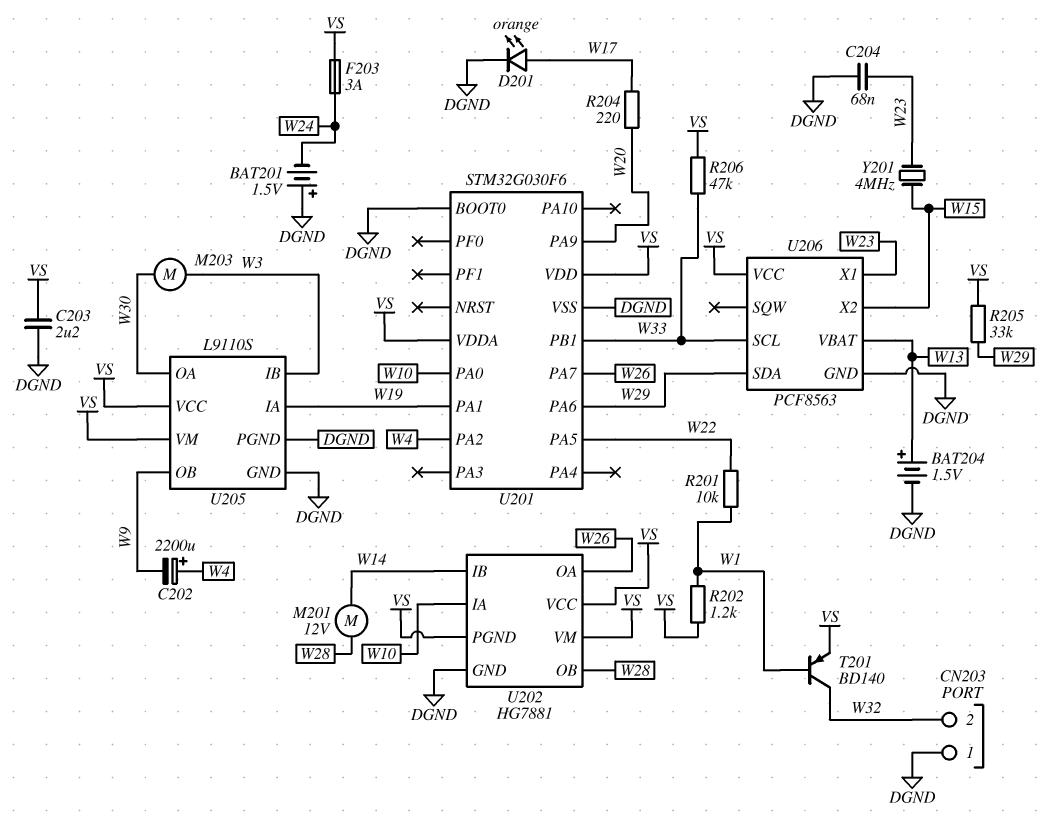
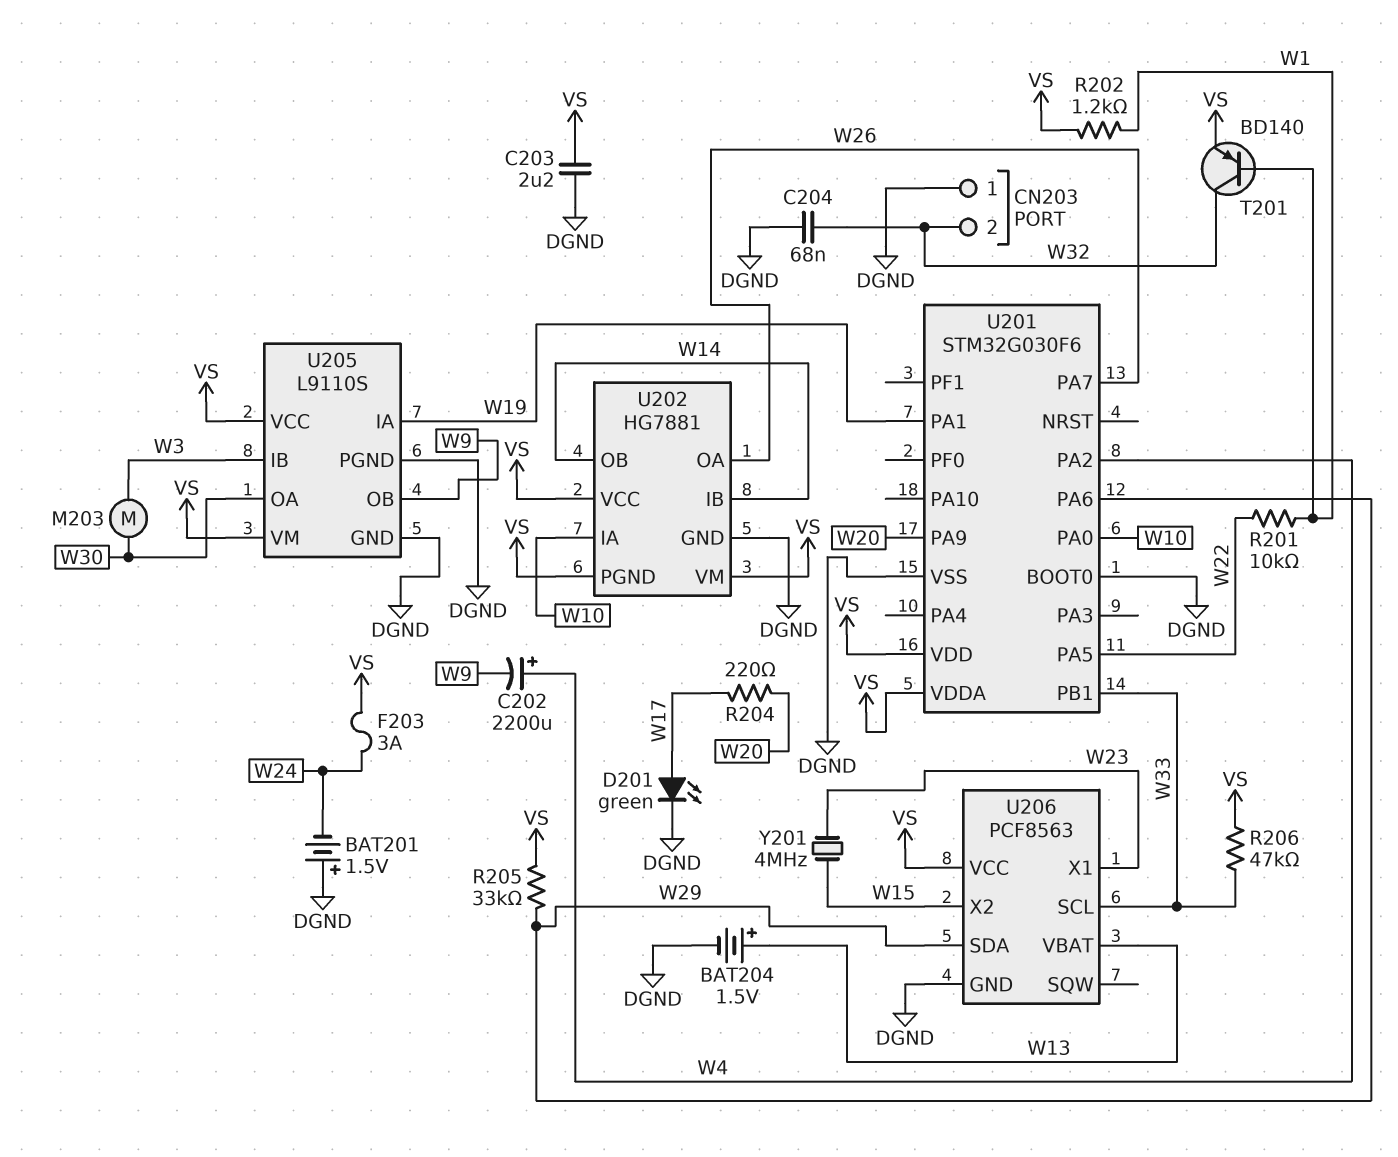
C204: 68nF (DGND, W23) -> 68nF (DGND, W32)
D201: LED orange (A W17, K DGND) -> LED green (A W17, K DGND)
M201: motor 12V (W14, W28) -> none
U202 pin OB: W28 -> W14

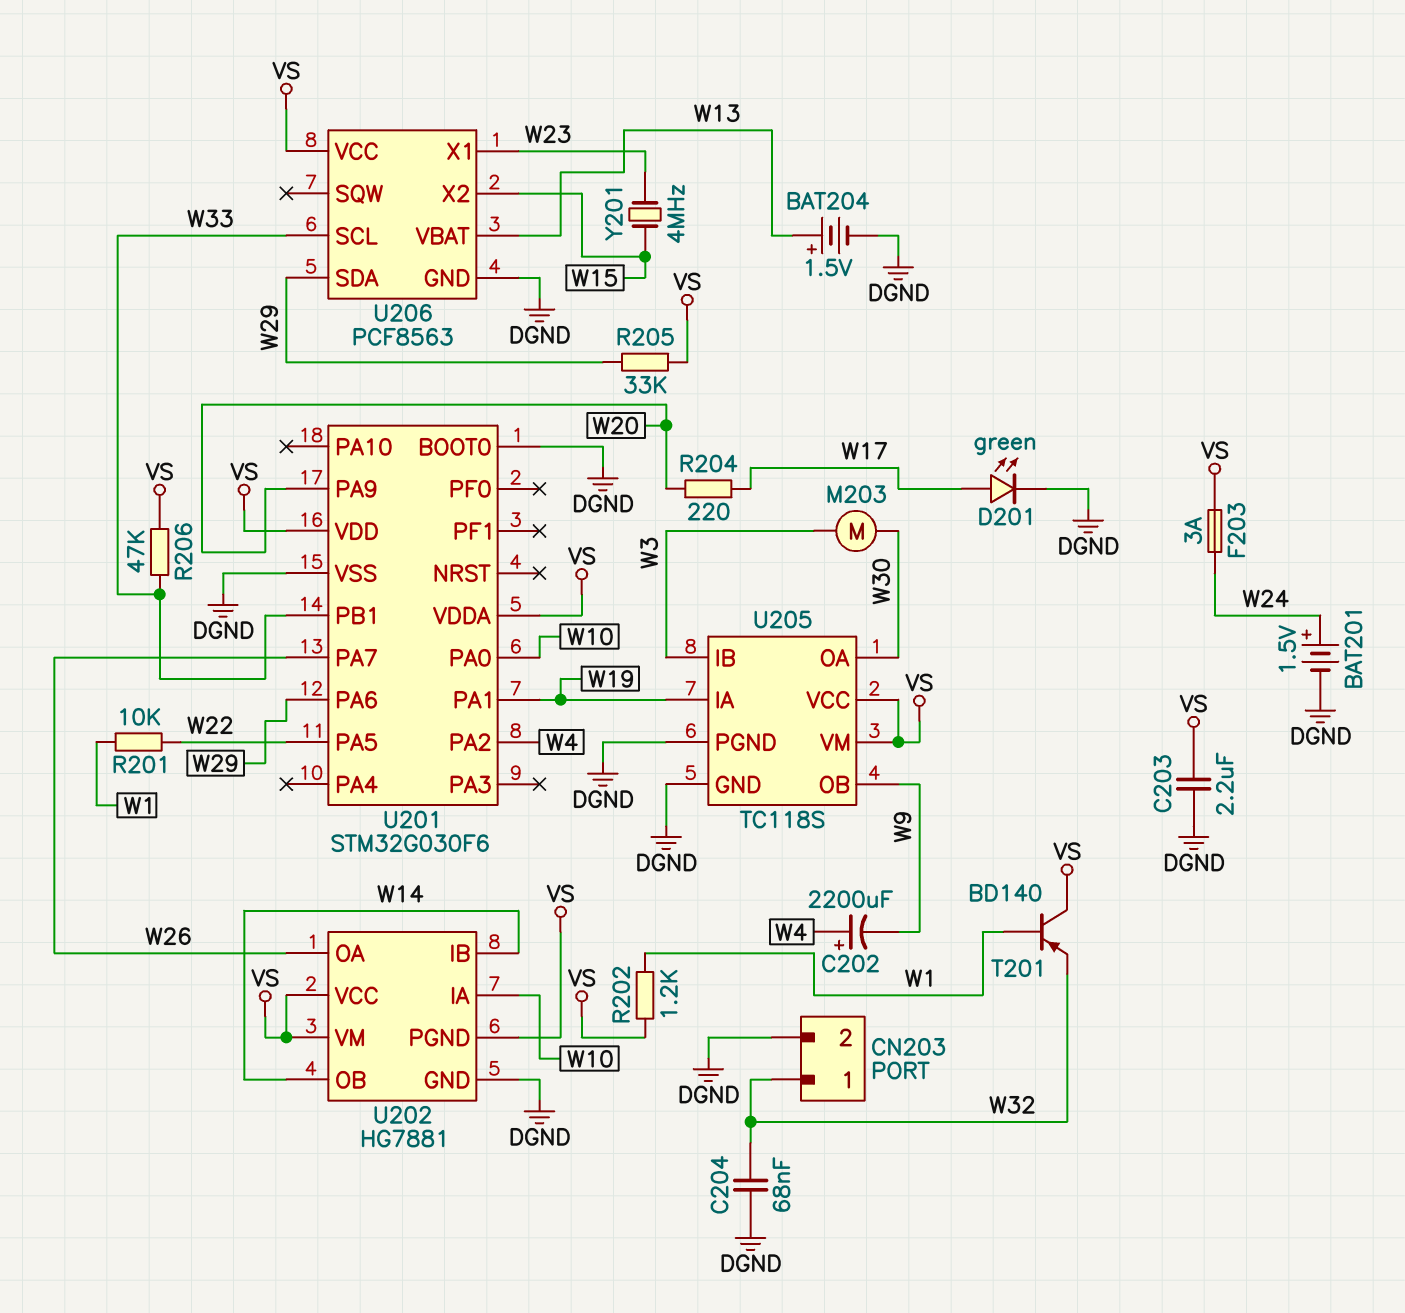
BAT201: 1.5V (plus DGND, minus W24) -> 1.5V (plus W24, minus DGND)
CN203 pin 1: DGND -> W32
CN203 pin 2: W32 -> DGND
T201: PNP BD140 (B W1, C W32, E VS) -> PNP BD140 (B W1, C VS, E W32)
U205: L9110S -> TC118S

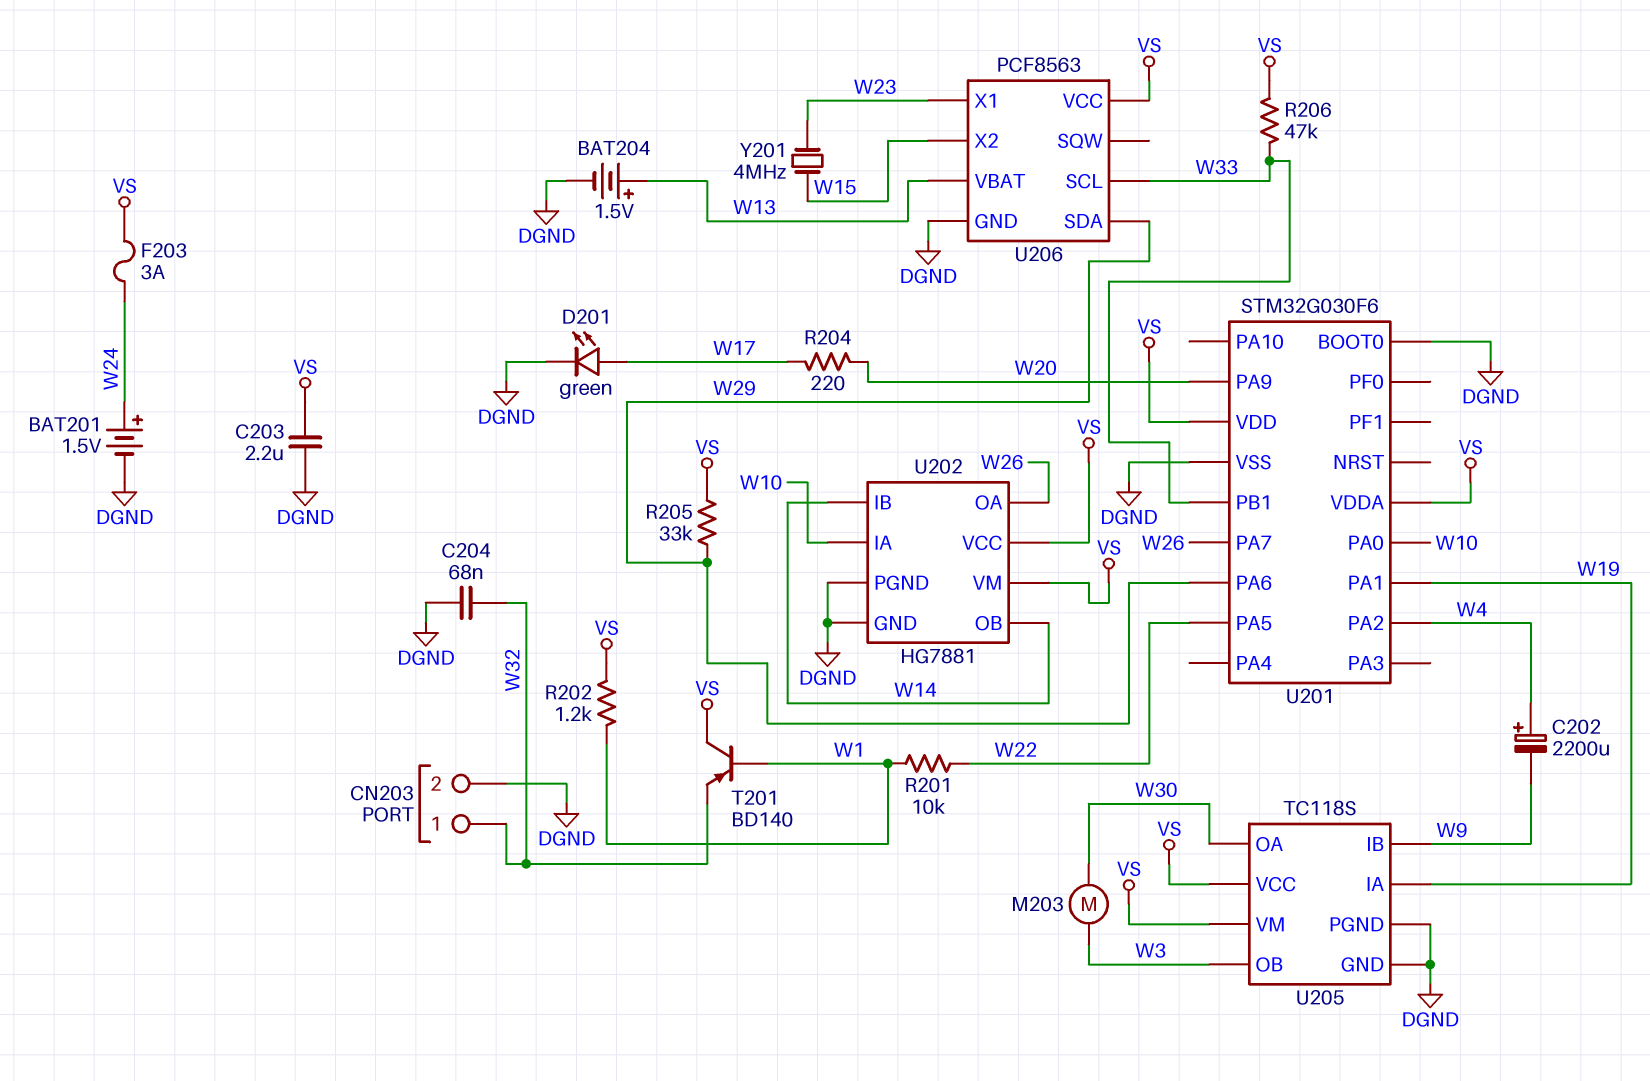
U202 pin PGND: VS -> DGND
U205 pin IB: W3 -> W9
U205 pin OB: W9 -> W3

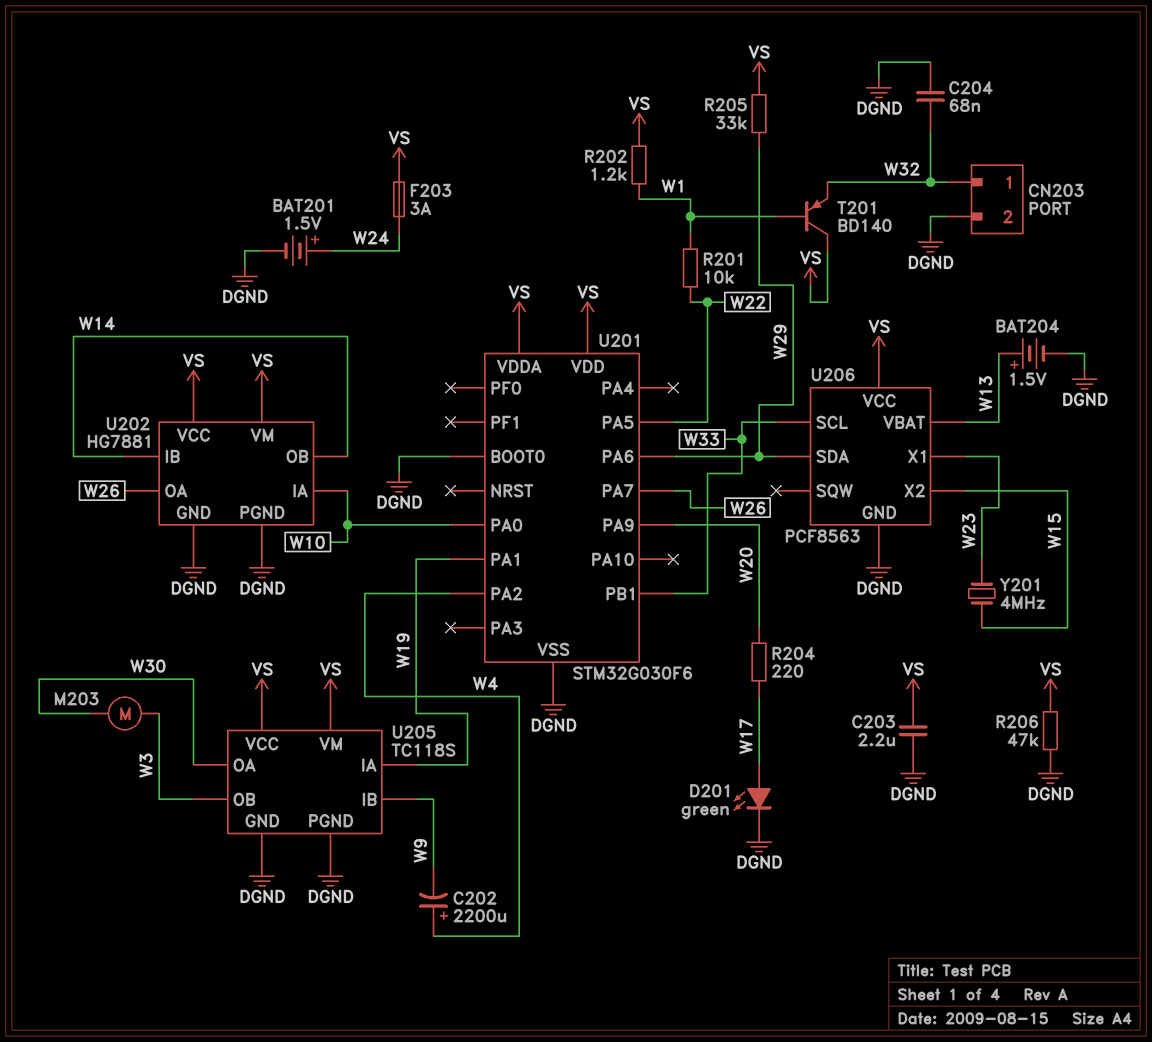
R206: 47k (VS, W33) -> 47k (DGND, VS)

